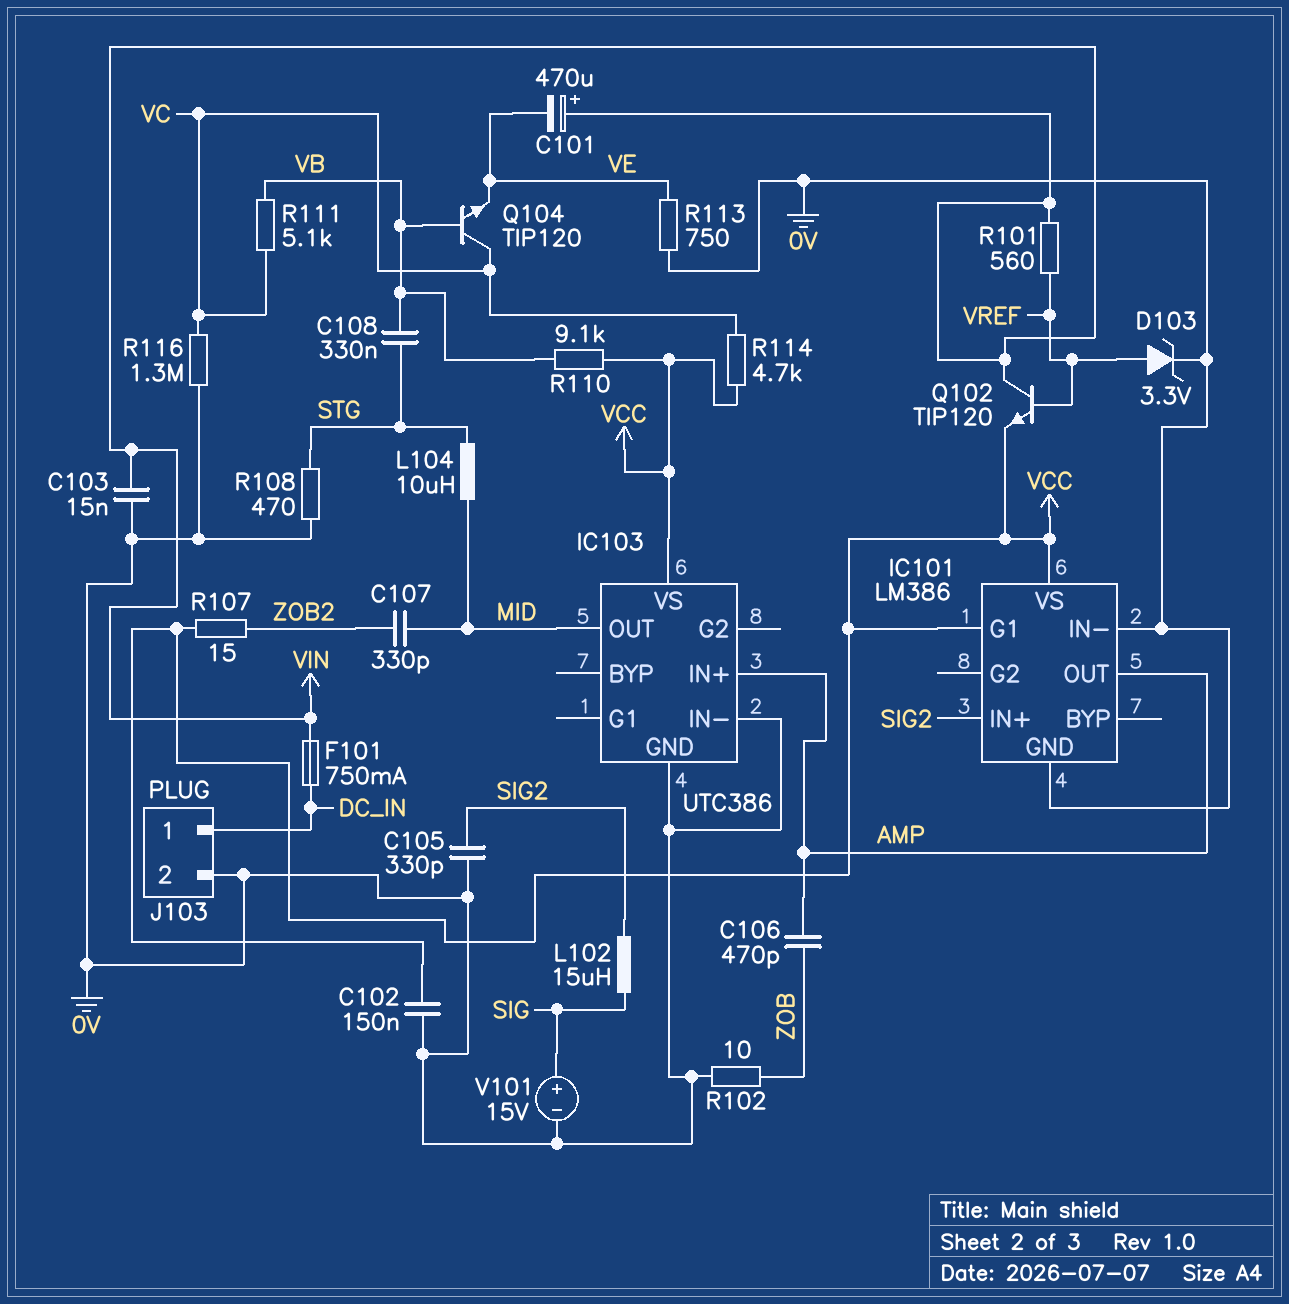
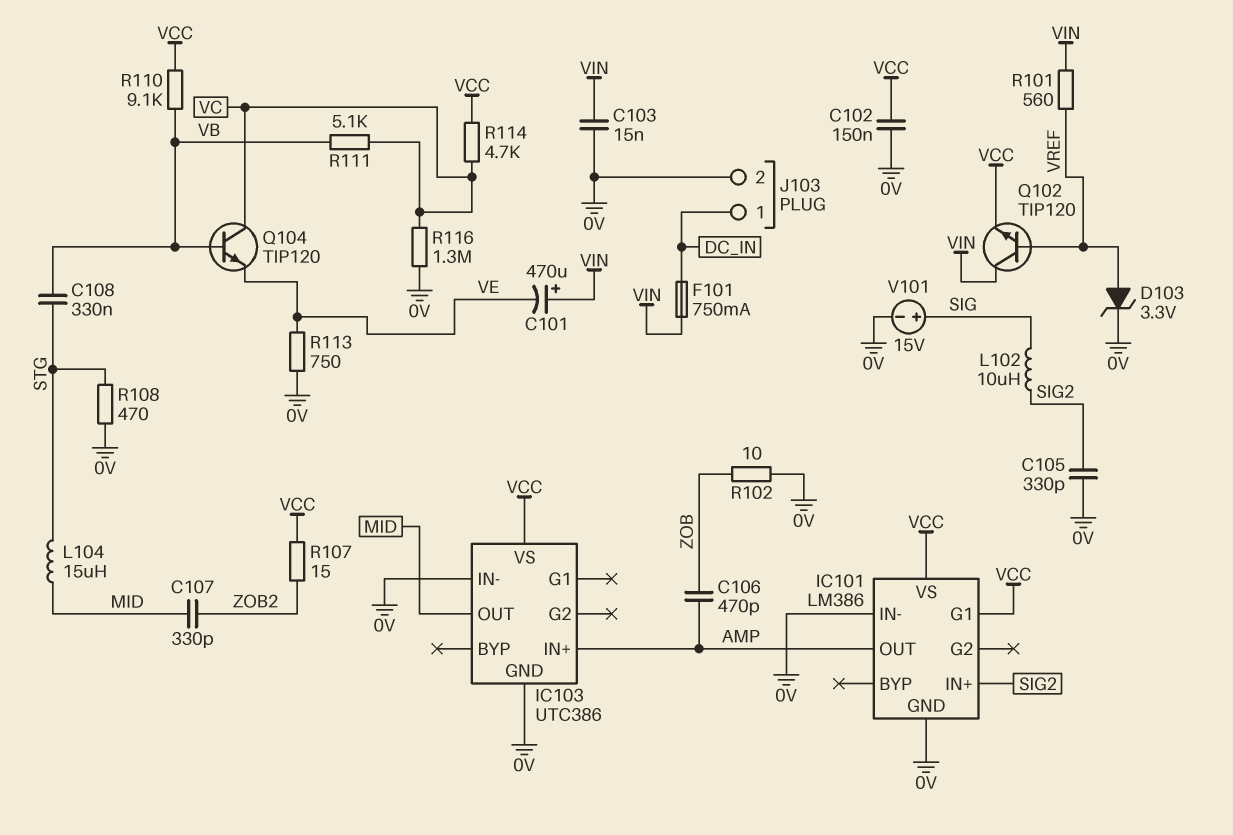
L102: 15uH (SIG, SIG2) -> 10uH (SIG, SIG2)
L104: 10uH (MID, STG) -> 15uH (MID, STG)

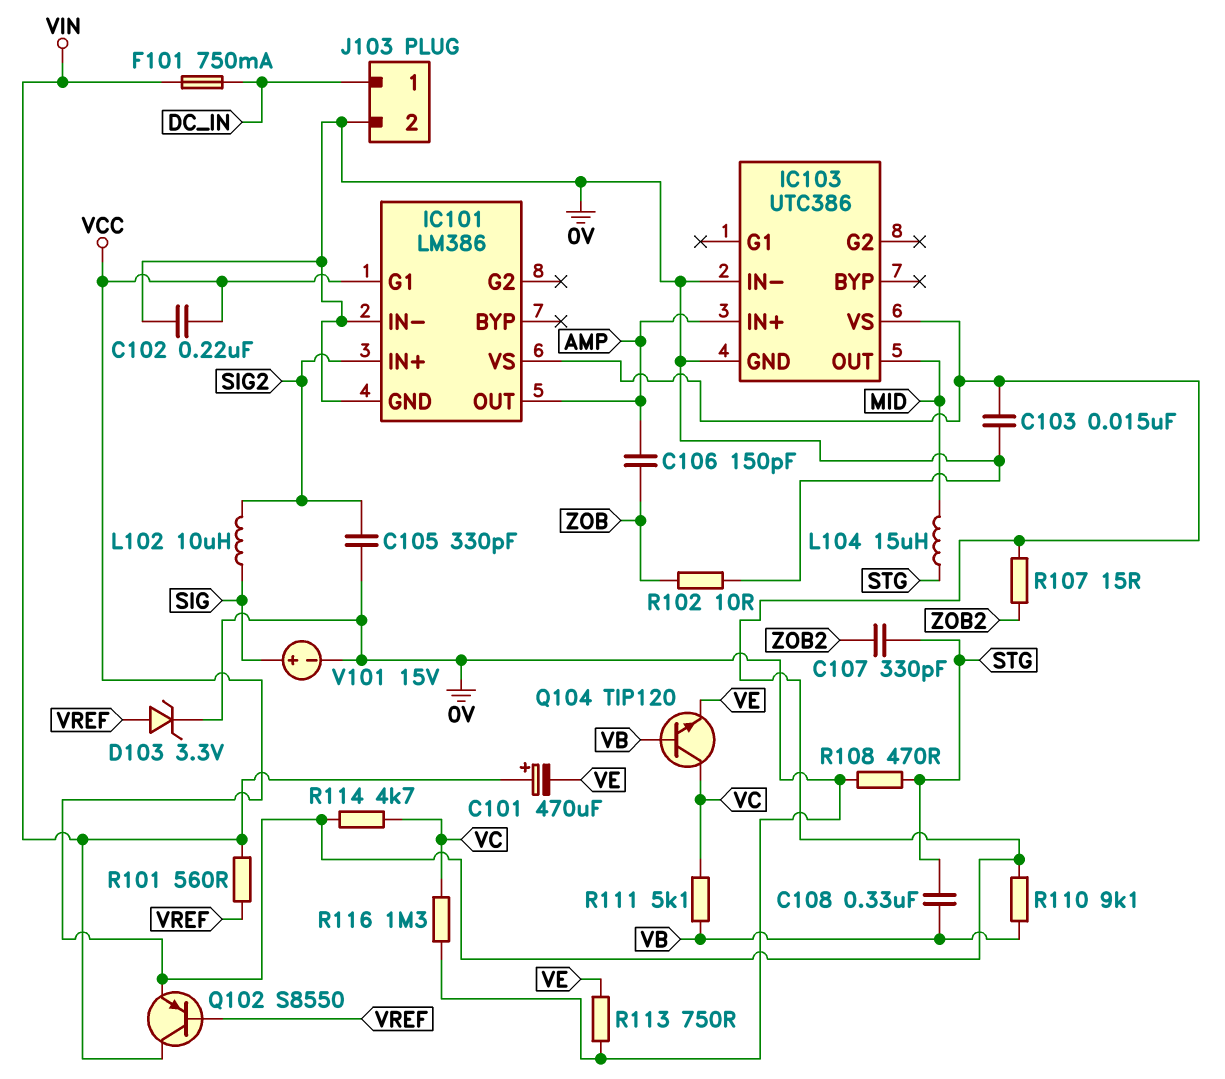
C102: 150nF (0V, VCC) -> 220nF (0V, VCC)
C103: 15nF (0V, VIN) -> 15nF (0V, VCC)
C106: 470pF (AMP, ZOB) -> 150pF (AMP, ZOB)
C107: 330pF (MID, ZOB2) -> 330pF (STG, ZOB2)
Q102: NPN TIP120 (B VREF, C VIN, E VCC) -> PNP S8550 (B VREF, C VIN, E VCC)

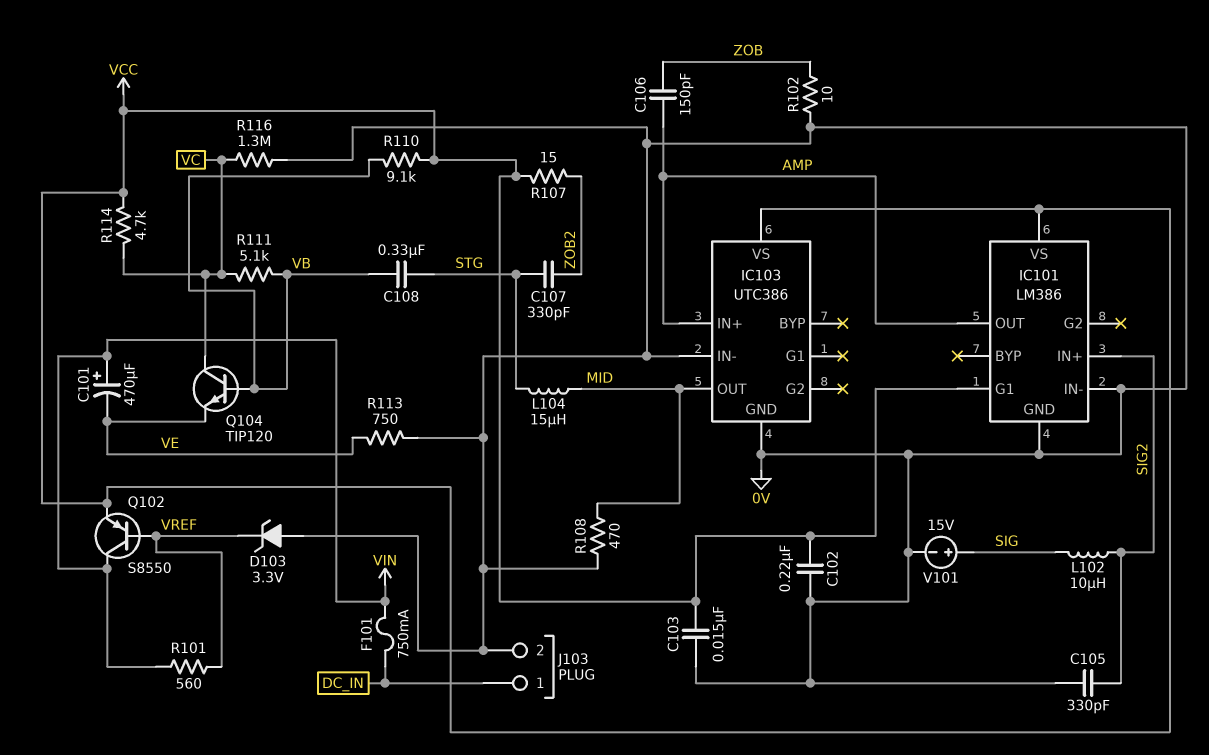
D103: zener 3.3V (A VREF, K 0V) -> zener 3.3V (A 0V, K VREF)
R108: 470 (0V, STG) -> 470 (0V, MID)

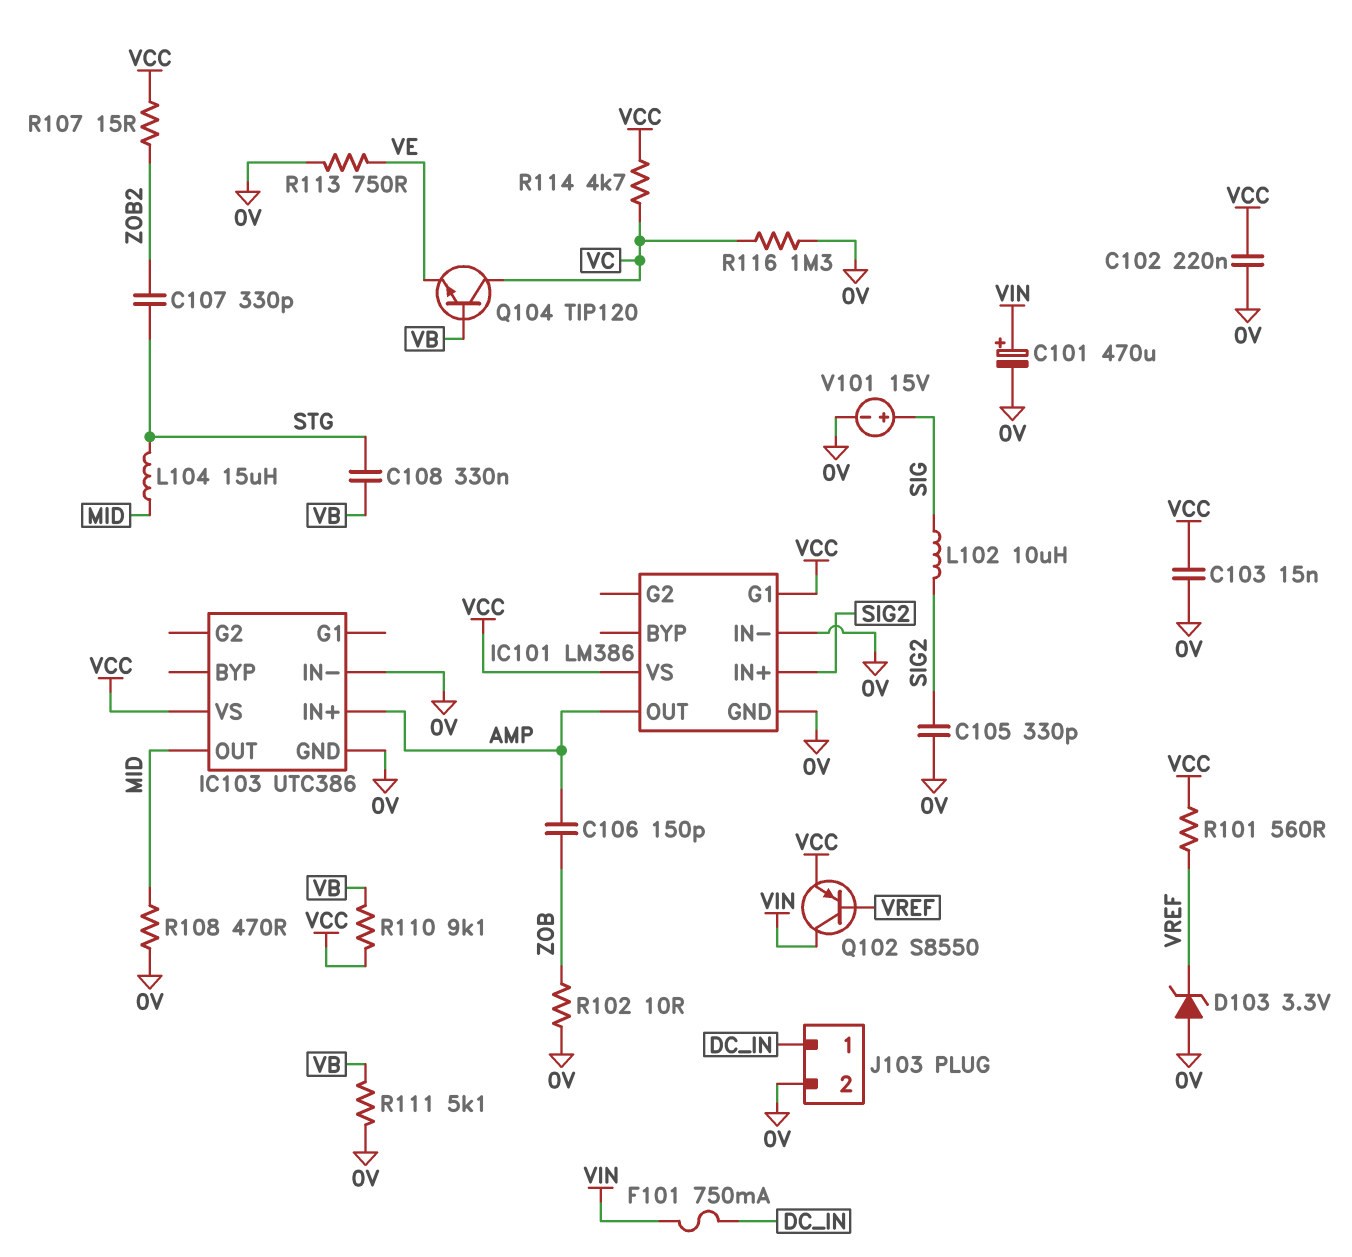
C101: 470uF (plus VIN, minus VE) -> 470uF (plus VIN, minus 0V)
R101: 560 (VIN, VREF) -> 560 (VCC, VREF)
R111: 5.1k (VB, VC) -> 5.1k (0V, VB)

